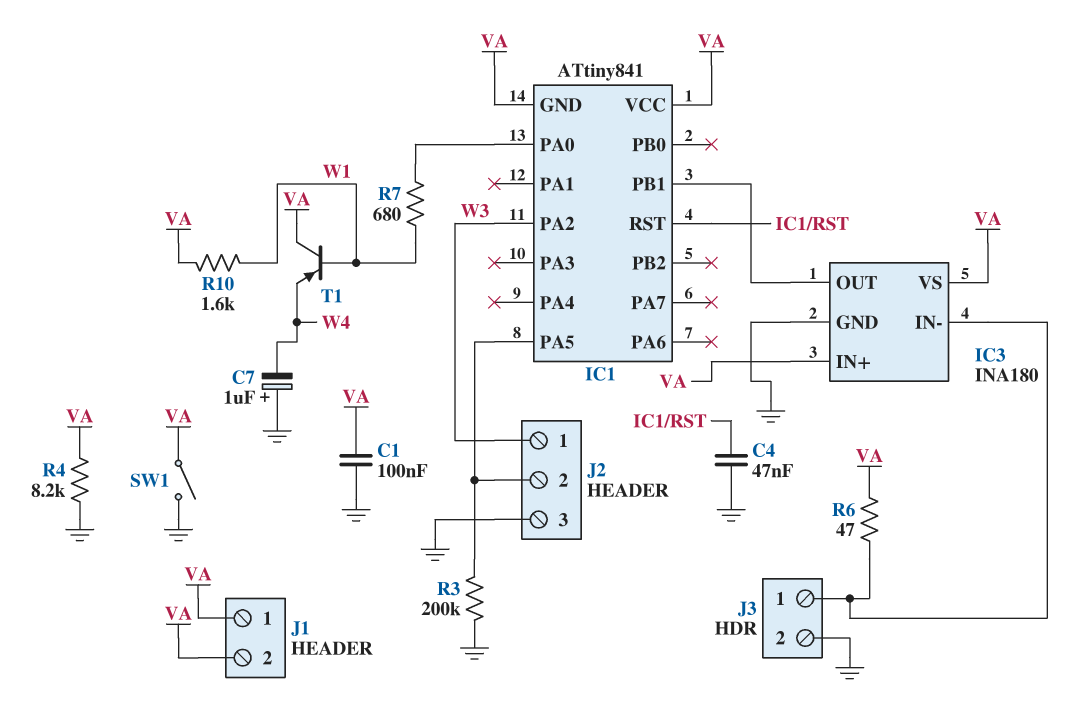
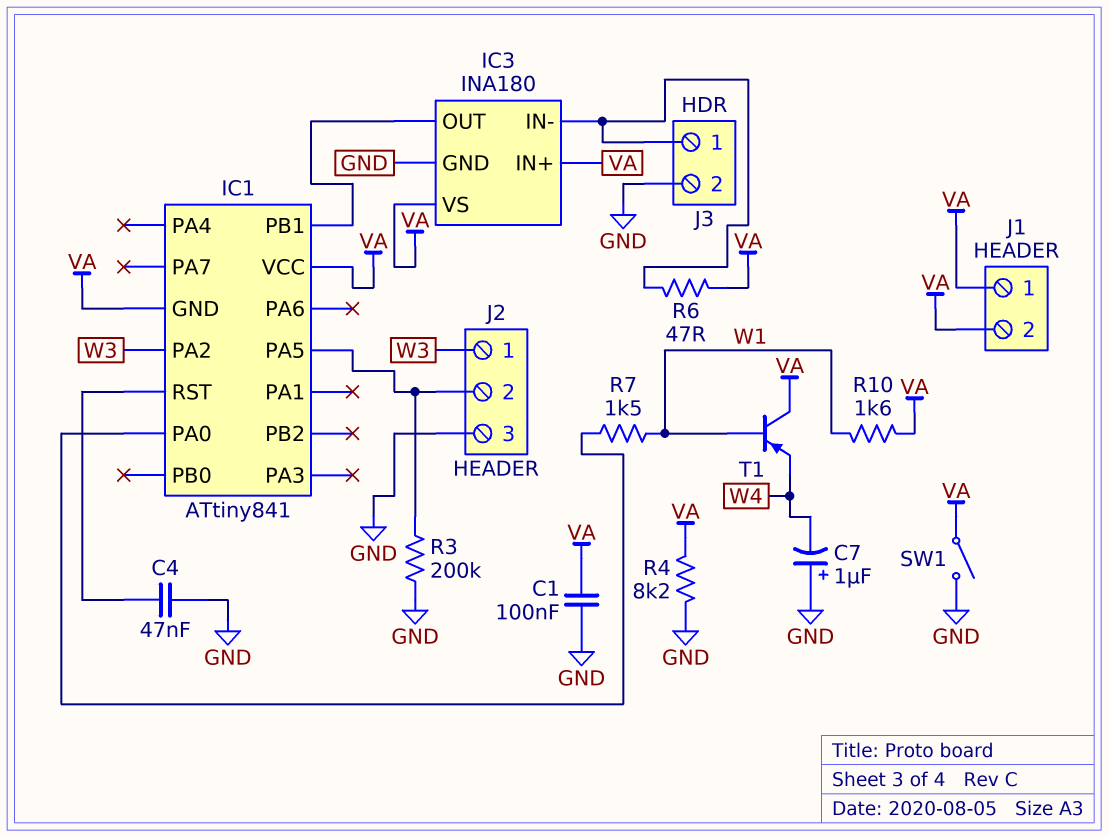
R7: 680 (IC1/PA0, W1) -> 1.5k (IC1/PA0, W1)

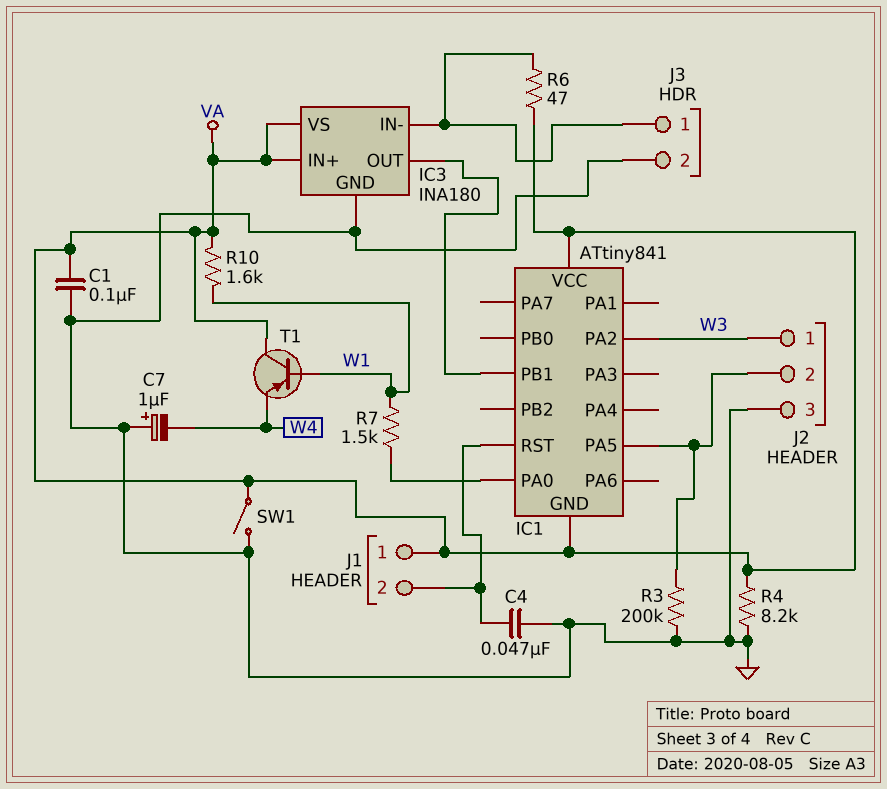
J1 pin 2: VA -> IC1/RST

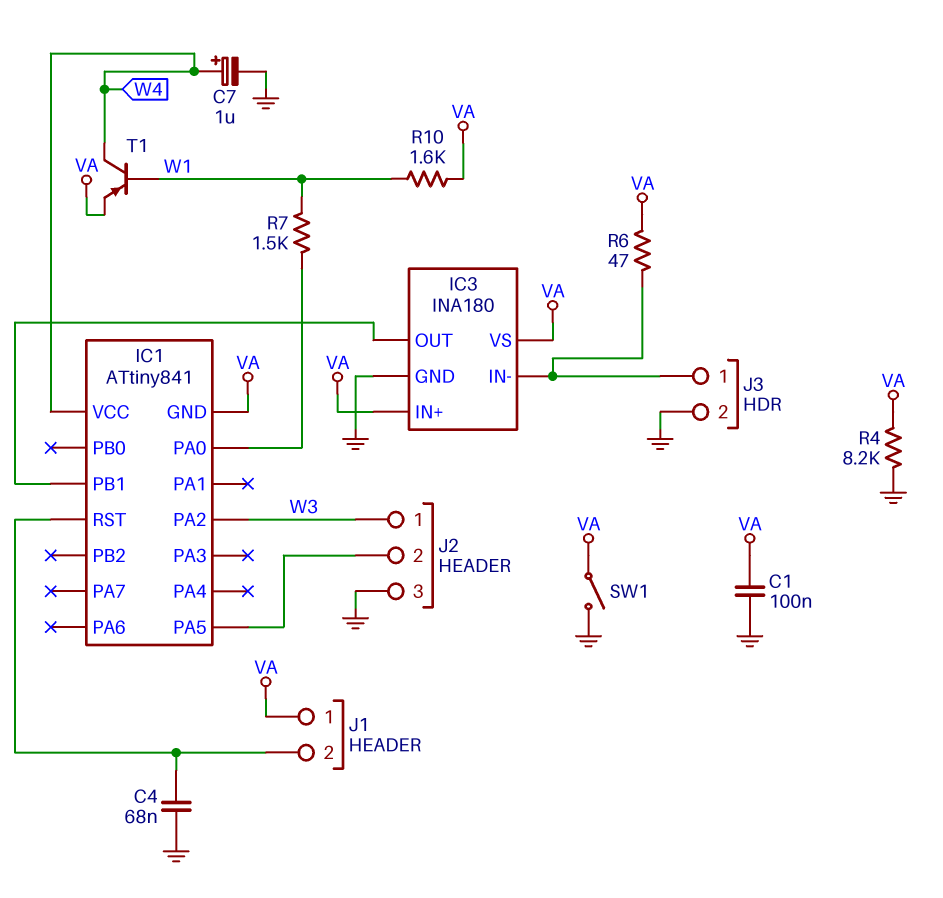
C4: 47nF (GND, IC1/RST) -> 68nF (GND, IC1/RST)
C7: 1uF (plus GND, minus W4) -> 1uF (plus W4, minus GND)
IC1 pin VCC: VA -> W4
R3: 200k (GND, IC1/PA5) -> none
T1: PNP (B W1, C VA, E W4) -> PNP (B W1, C W4, E VA)

